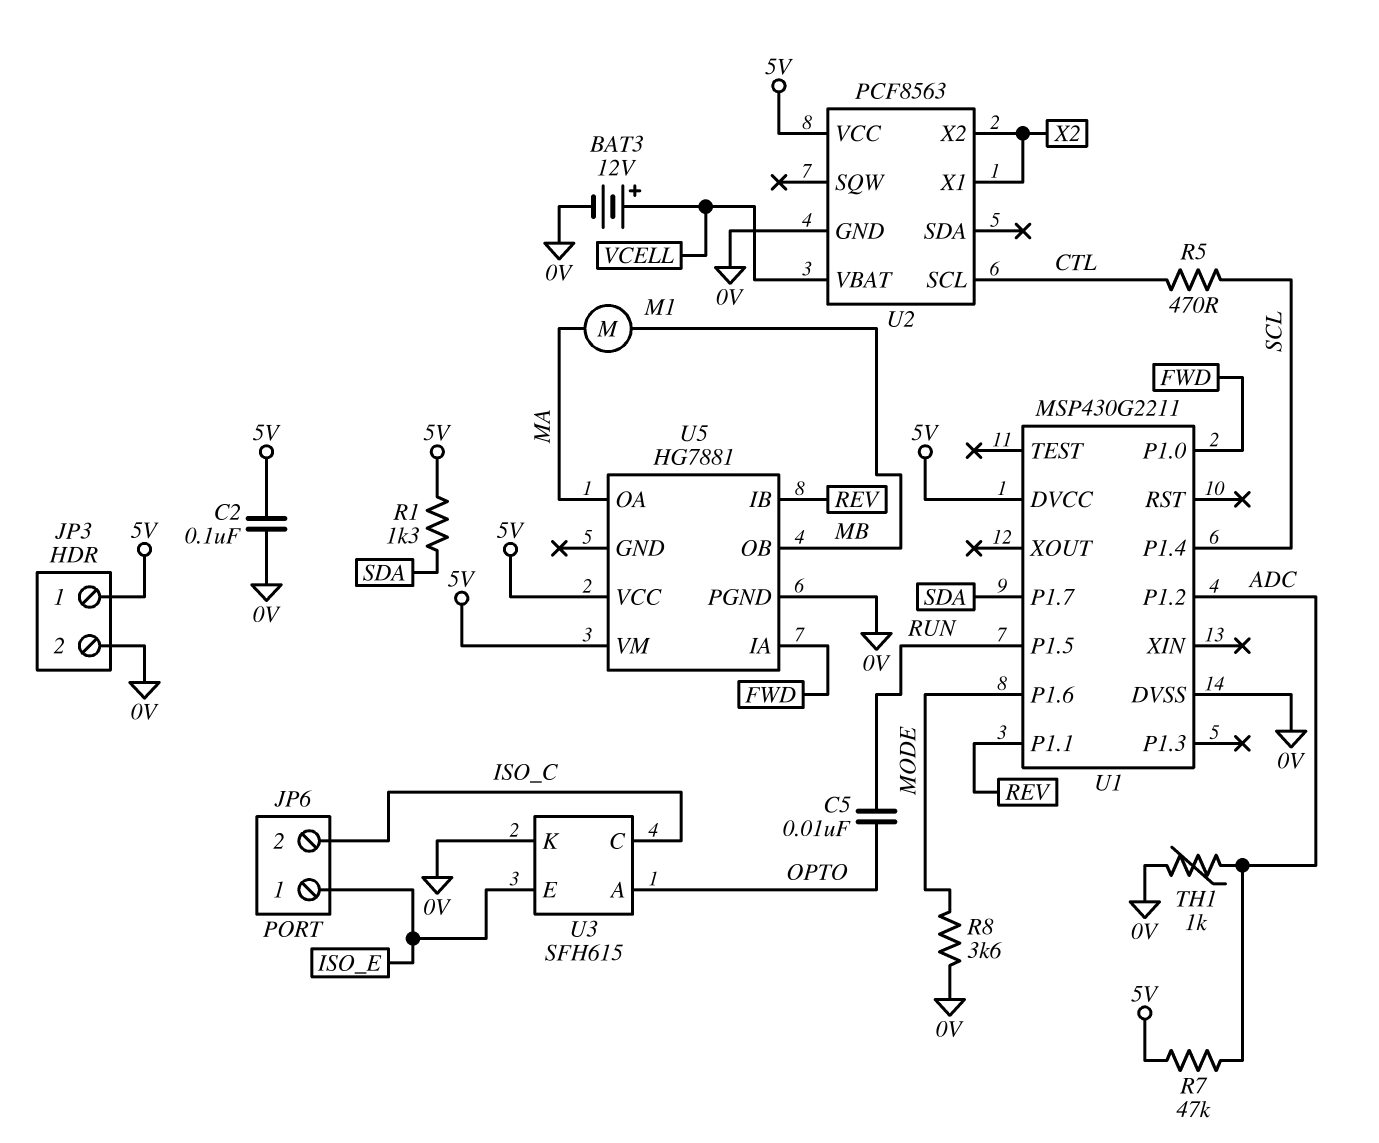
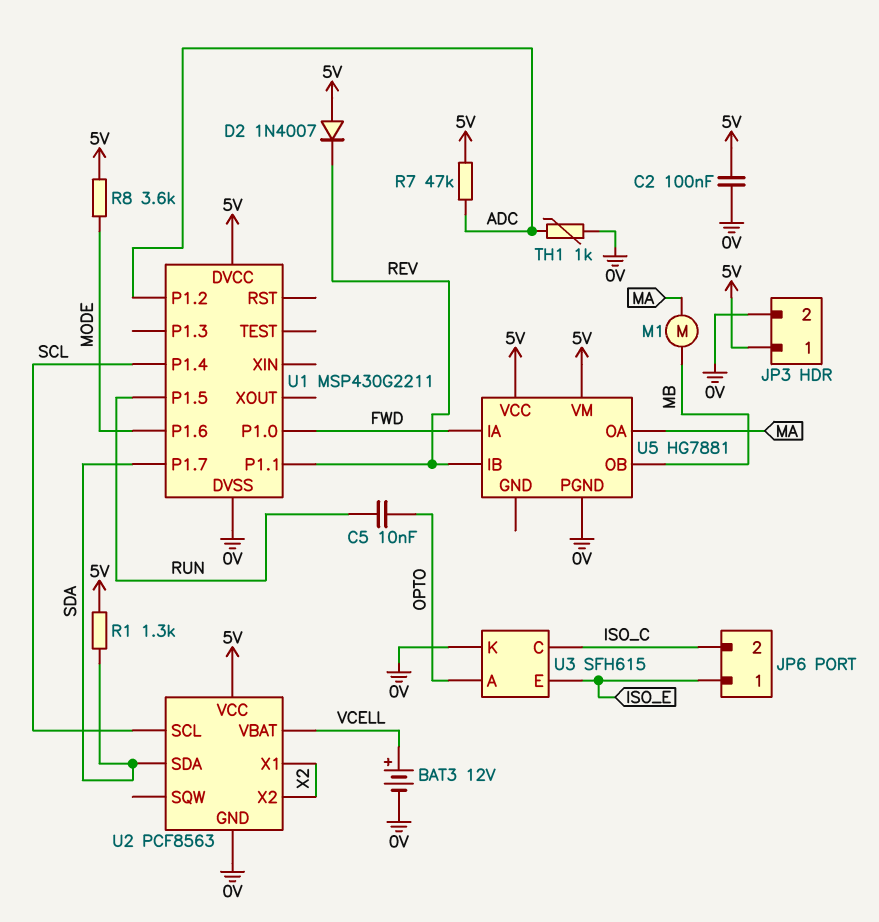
D2: none -> diode 1N4007 (A 5V, K REV)
R5: 470 (CTL, SCL) -> none
R8: 3.6k (0V, MODE) -> 3.6k (5V, MODE)
U2 pin SCL: CTL -> SCL
U2 pin SDA: none -> SDA

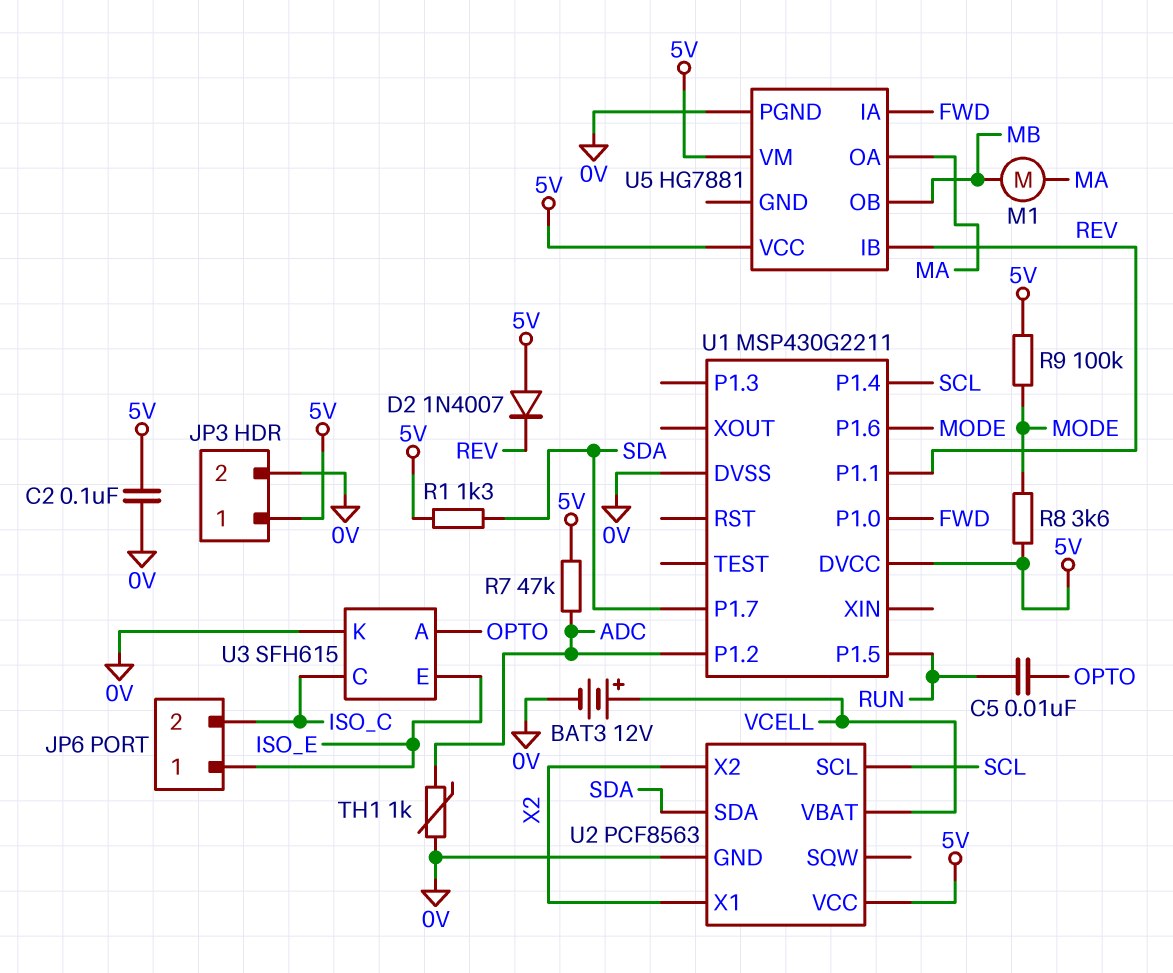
R9: none -> 100k (5V, MODE)

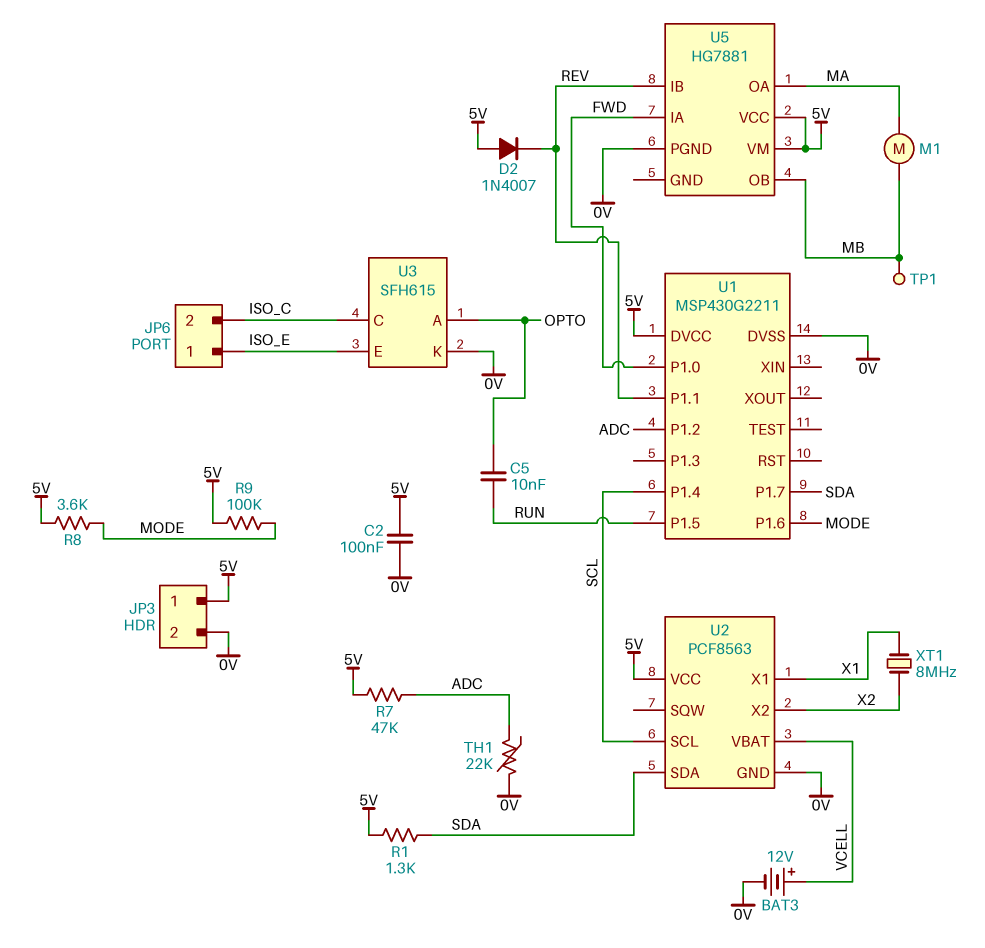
TH1: 1k (0V, ADC) -> 22k (0V, ADC)
TP1: none -> test point (MB)
U2 pin X1: X2 -> X1
XT1: none -> 8MHz (X1, X2)

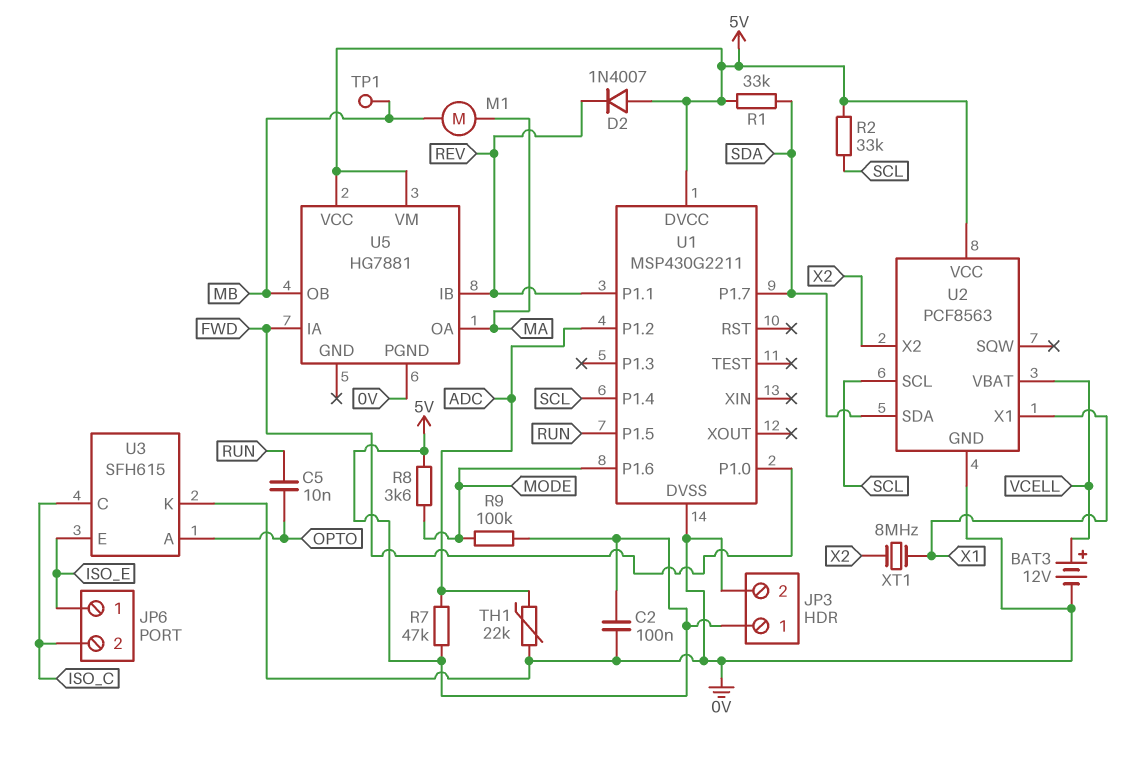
R1: 1.3k (5V, SDA) -> 33k (5V, SDA)
R2: none -> 33k (5V, SCL)

